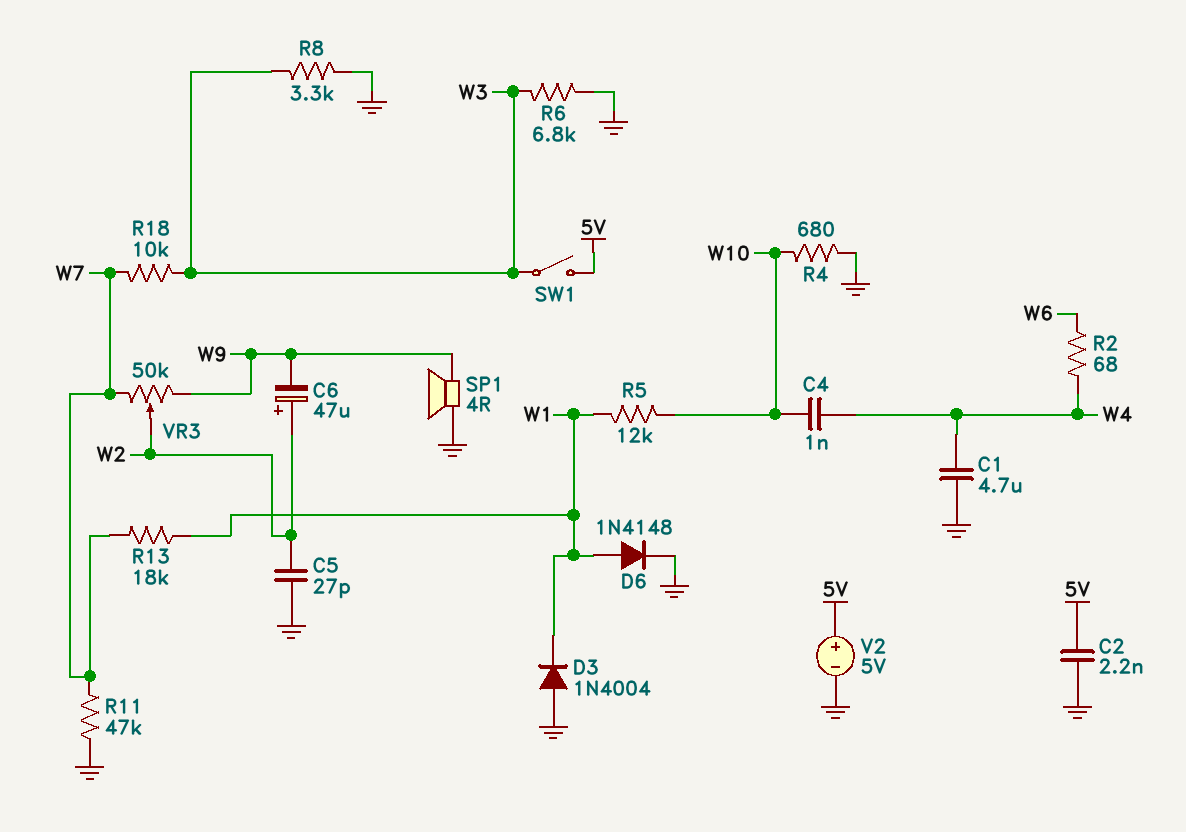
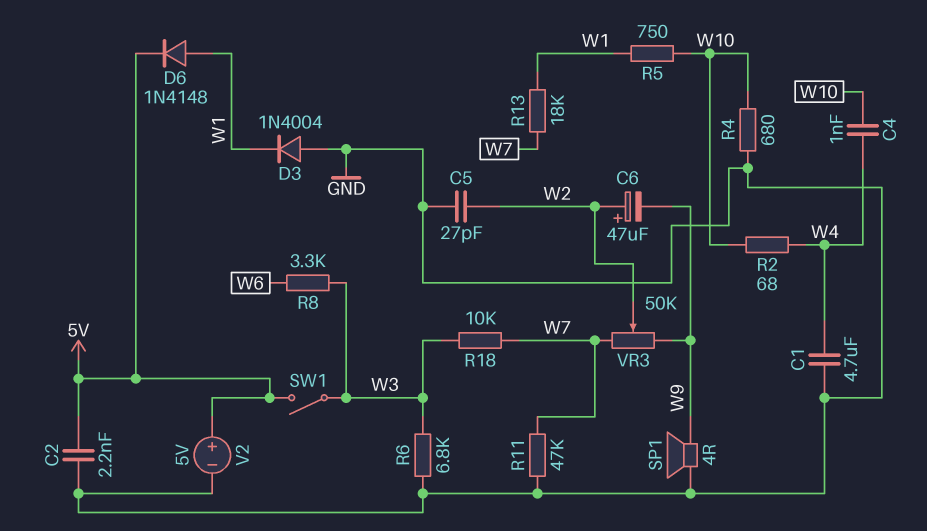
D6: diode 1N4148 (A W1, K GND) -> diode 1N4148 (A W1, K 5V)
R2: 68 (W4, W6) -> 68 (W4, W10)
R5: 12k (W1, W10) -> 750 (W1, W10)
R8: 3.3k (GND, W3) -> 3.3k (W3, W6)

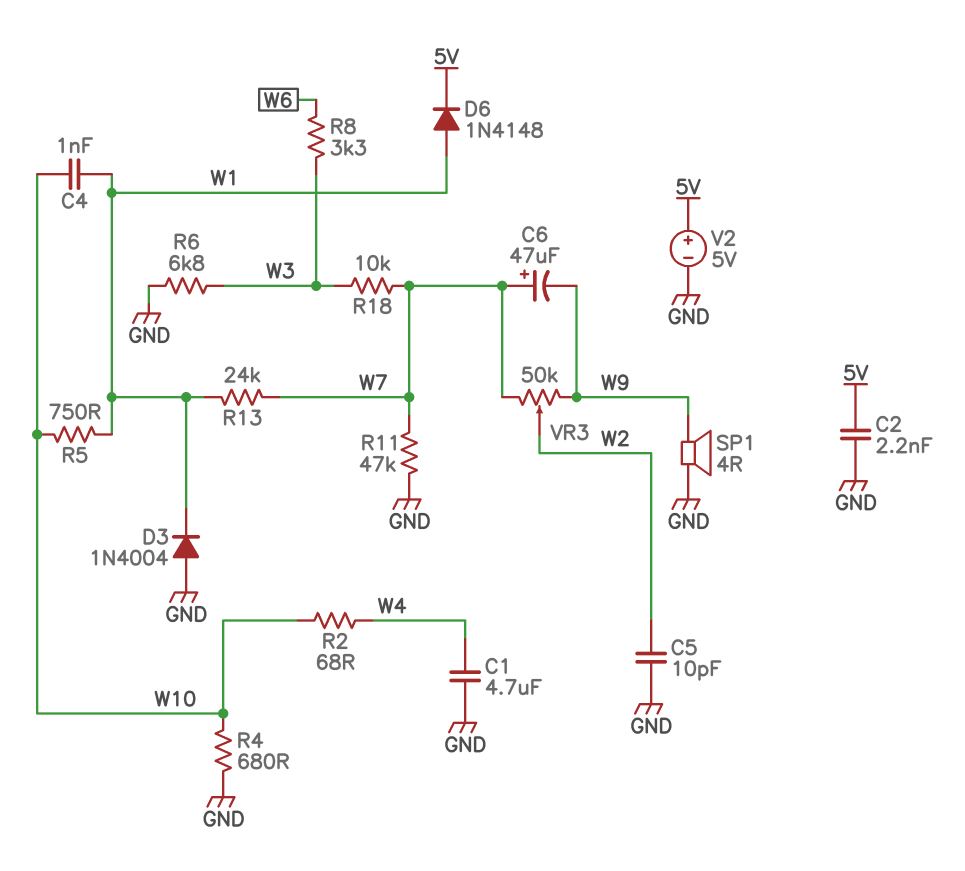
C4: 1nF (W4, W10) -> 1nF (W1, W10)
C5: 27pF (GND, W2) -> 10pF (GND, W2)
C6: 47uF (plus W2, minus W9) -> 47uF (plus W7, minus W9)
R13: 18k (W1, W7) -> 24k (W1, W7)
SW1: switch (5V, W3) -> none

